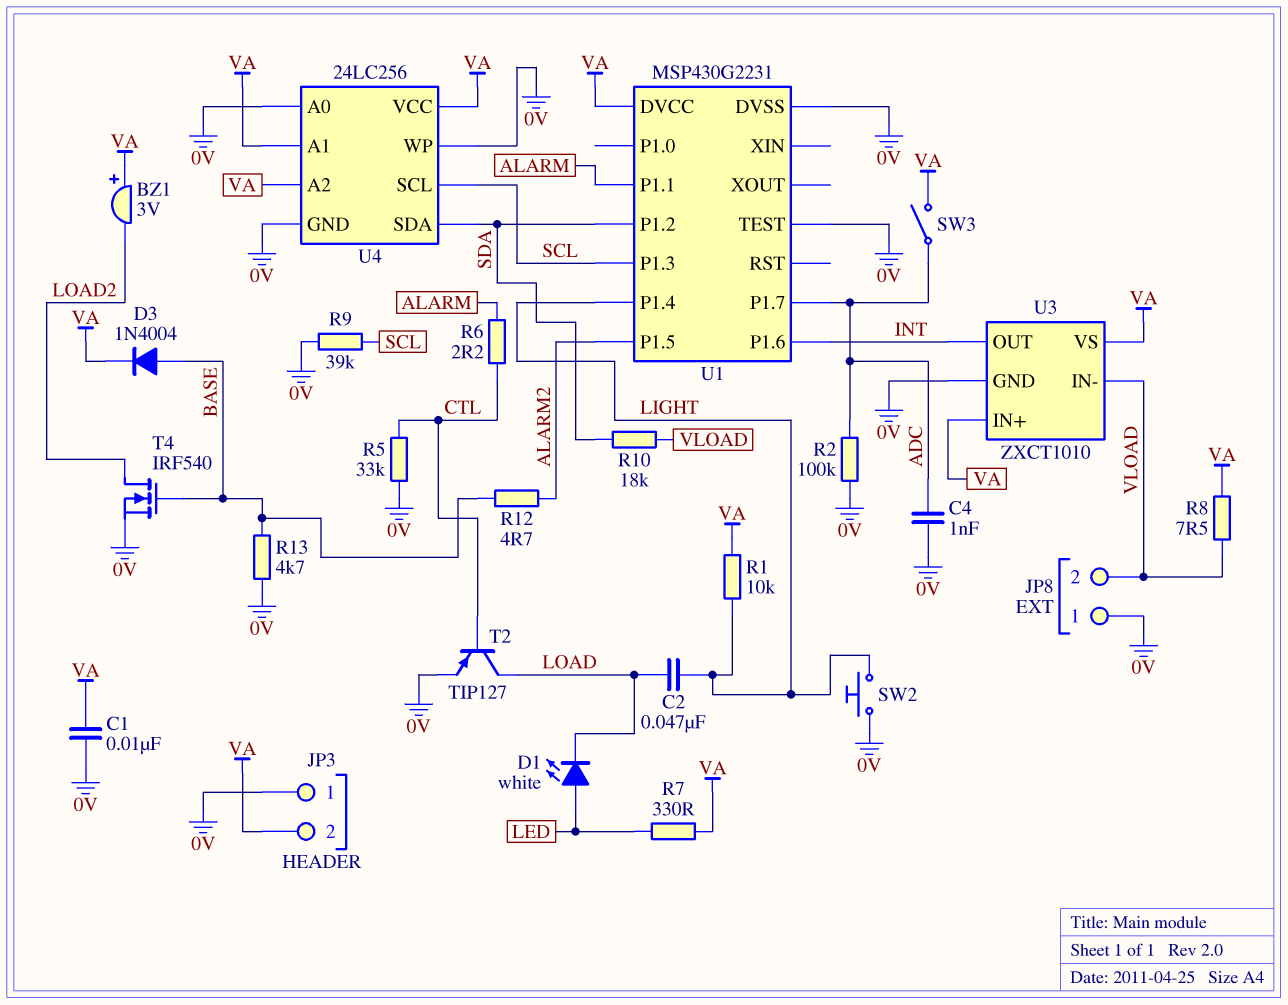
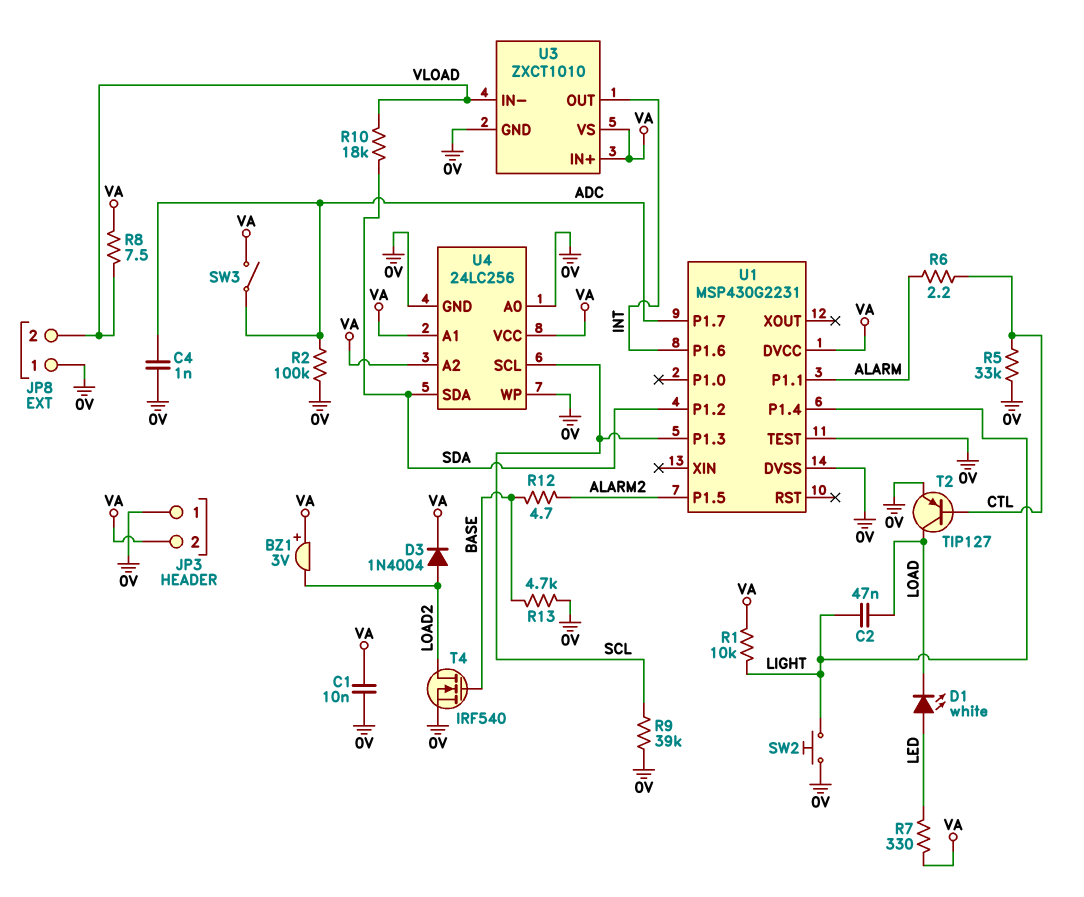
D3: diode 1N4004 (A BASE, K VA) -> diode 1N4004 (A LOAD2, K VA)

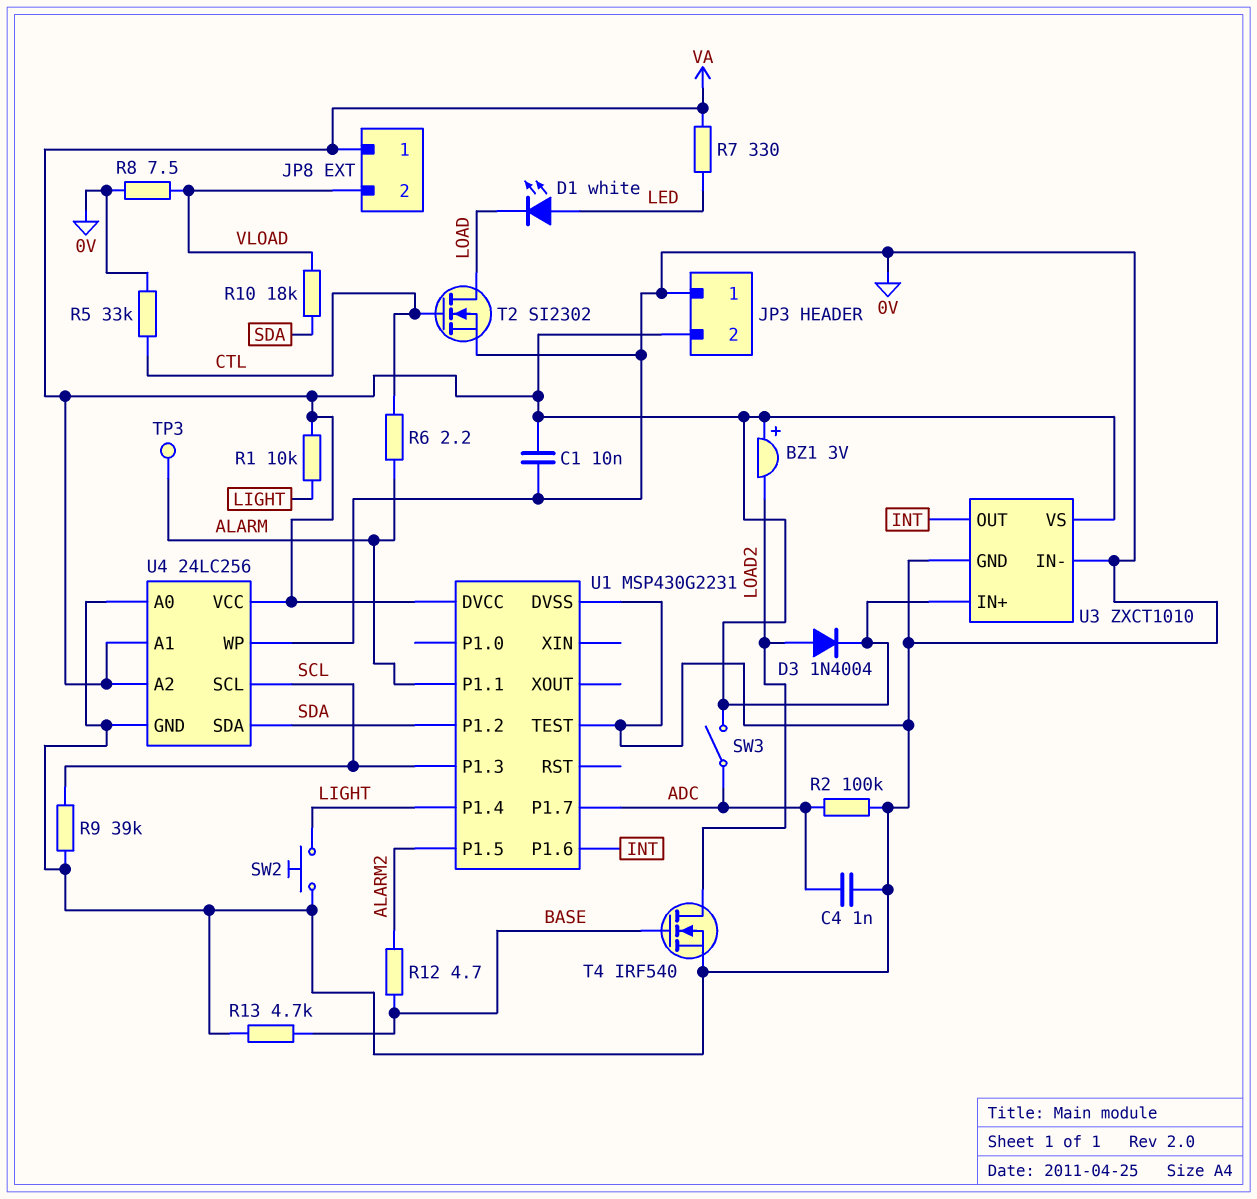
C2: 47nF (LIGHT, LOAD) -> none
JP8 pin 1: 0V -> VA
R8: 7.5 (VA, VLOAD) -> 7.5 (0V, VLOAD)
T2: PNP TIP127 (B CTL, C LOAD, E 0V) -> NMOS SI2302 (G CTL, D LOAD, S 0V)
TP3: none -> test point (ALARM)
U3 pin IN-: VLOAD -> 0V

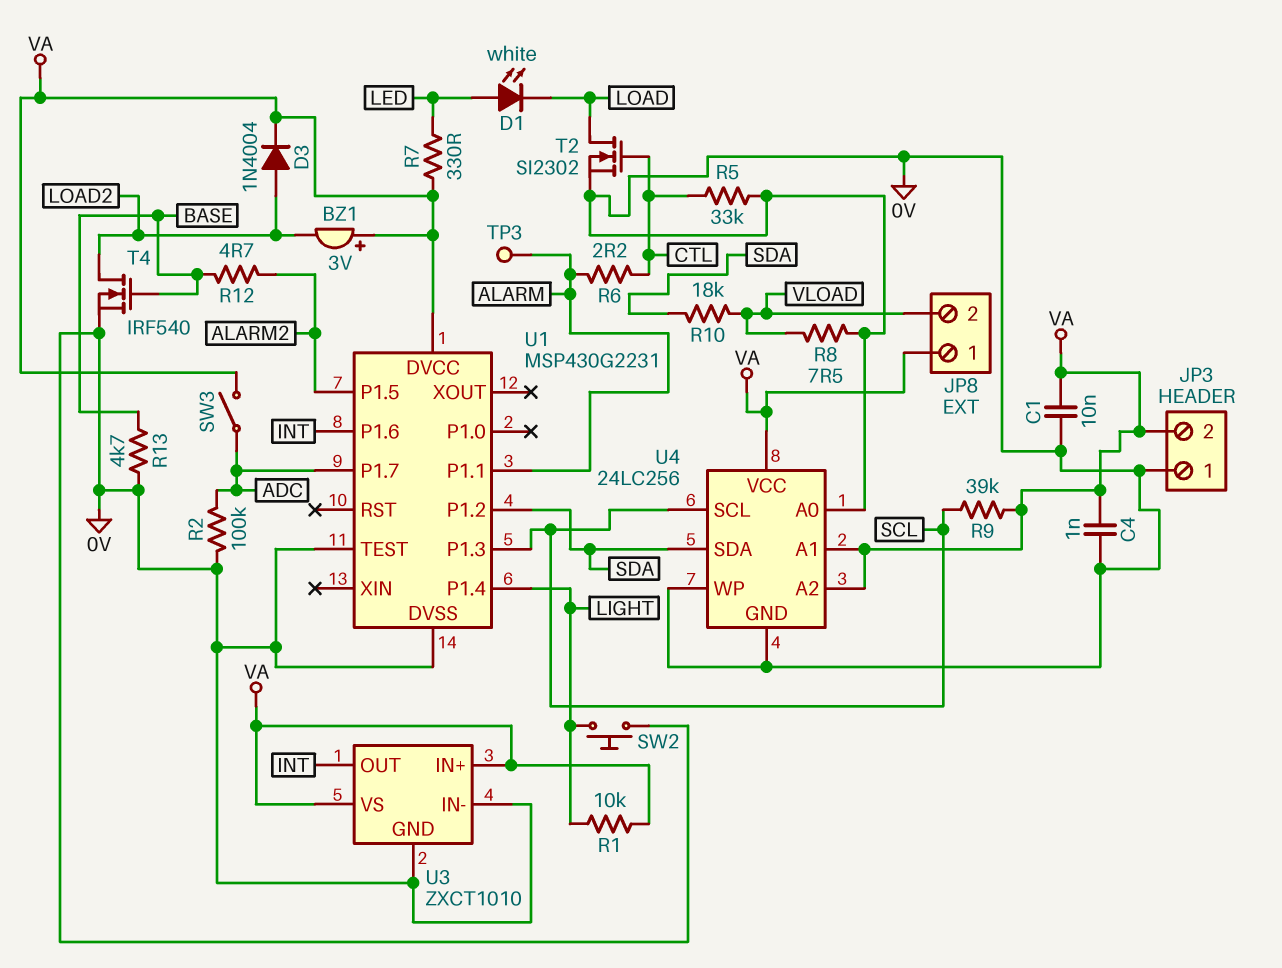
C4: 1nF (0V, ADC) -> 1nF (0V, VA)
R9: 39k (0V, SCL) -> 39k (SCL, VA)

